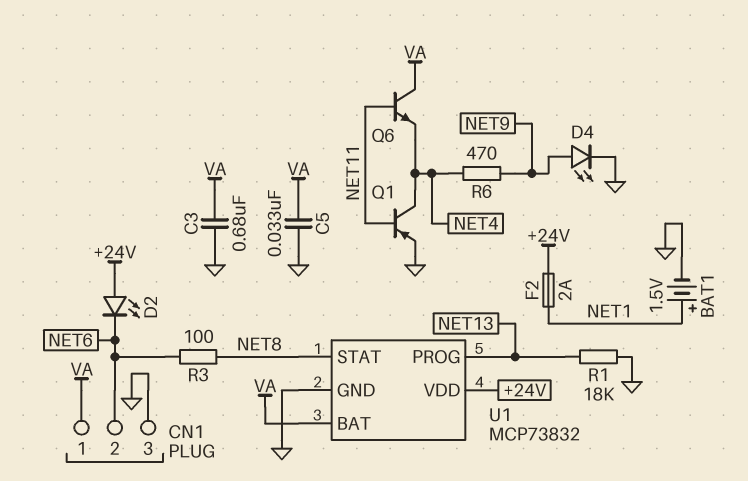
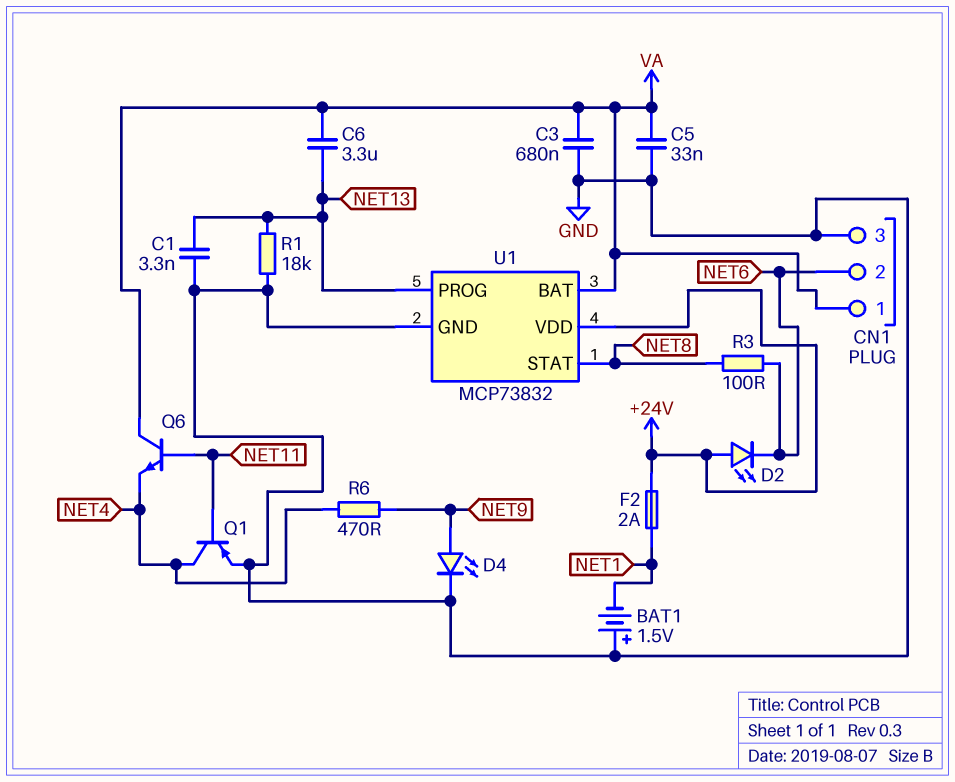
BAT1: 1.5V (plus NET1, minus GND) -> 1.5V (plus GND, minus NET1)
C1: none -> 3.3nF (GND, NET13)
C6: none -> 3.3uF (NET13, VA)

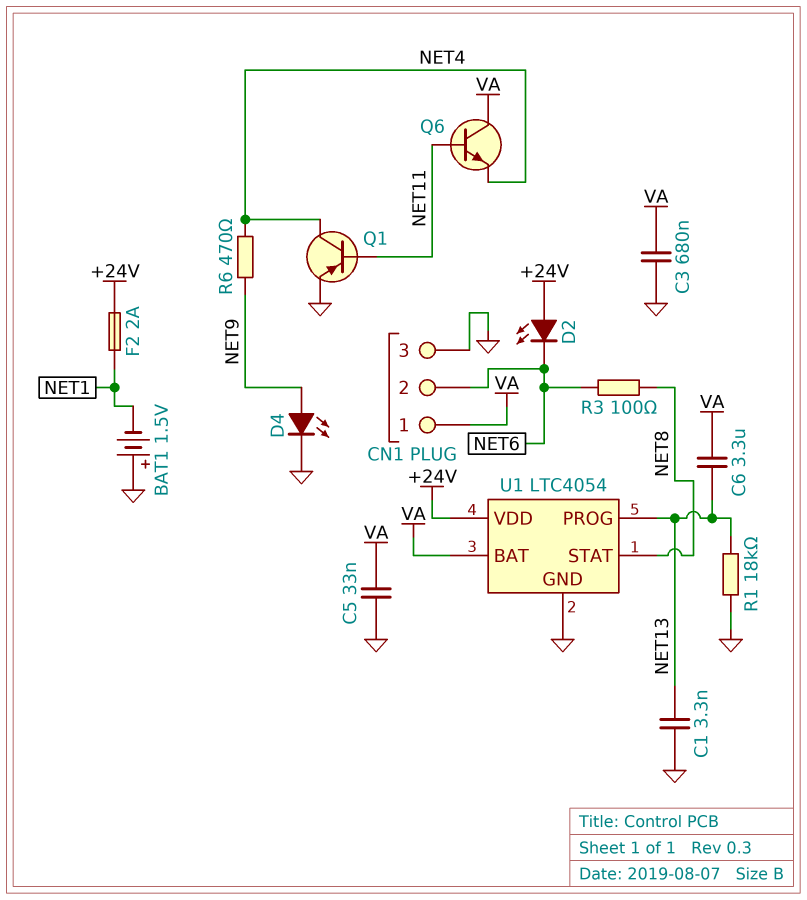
U1: MCP73832 -> LTC4054

